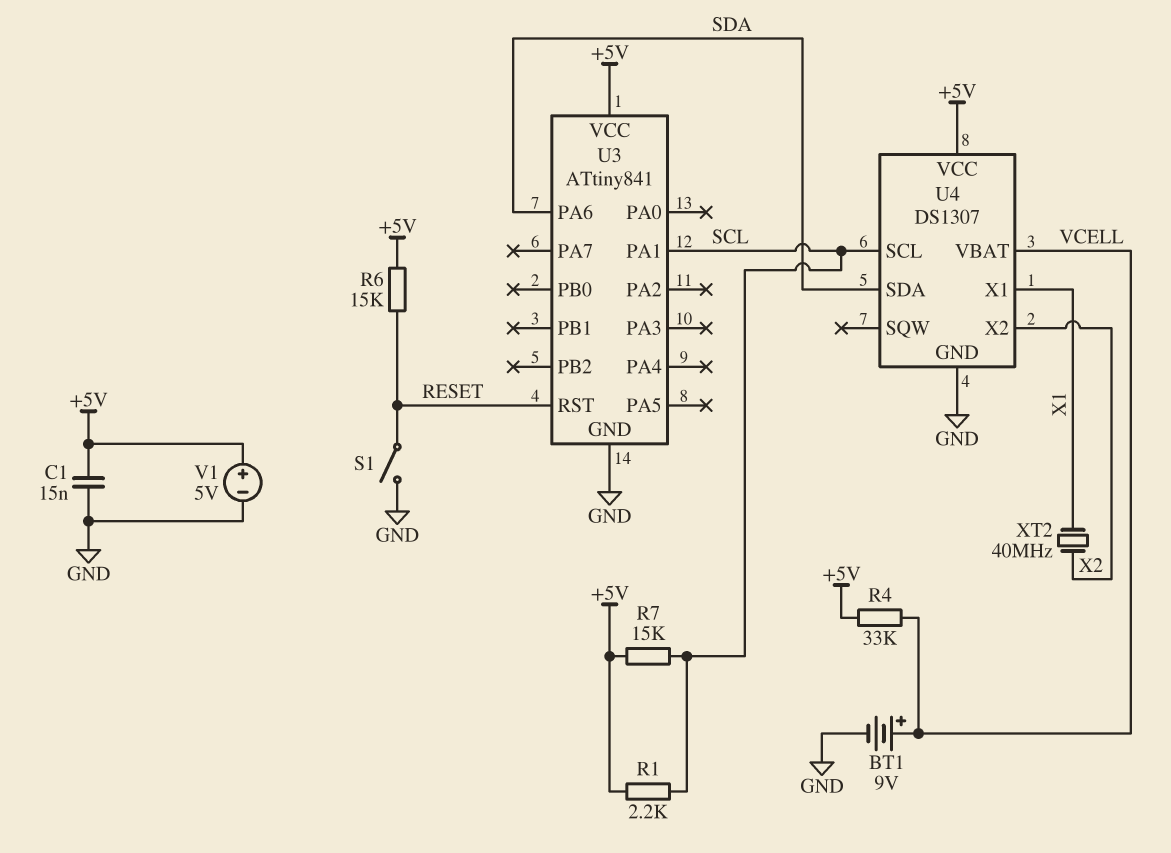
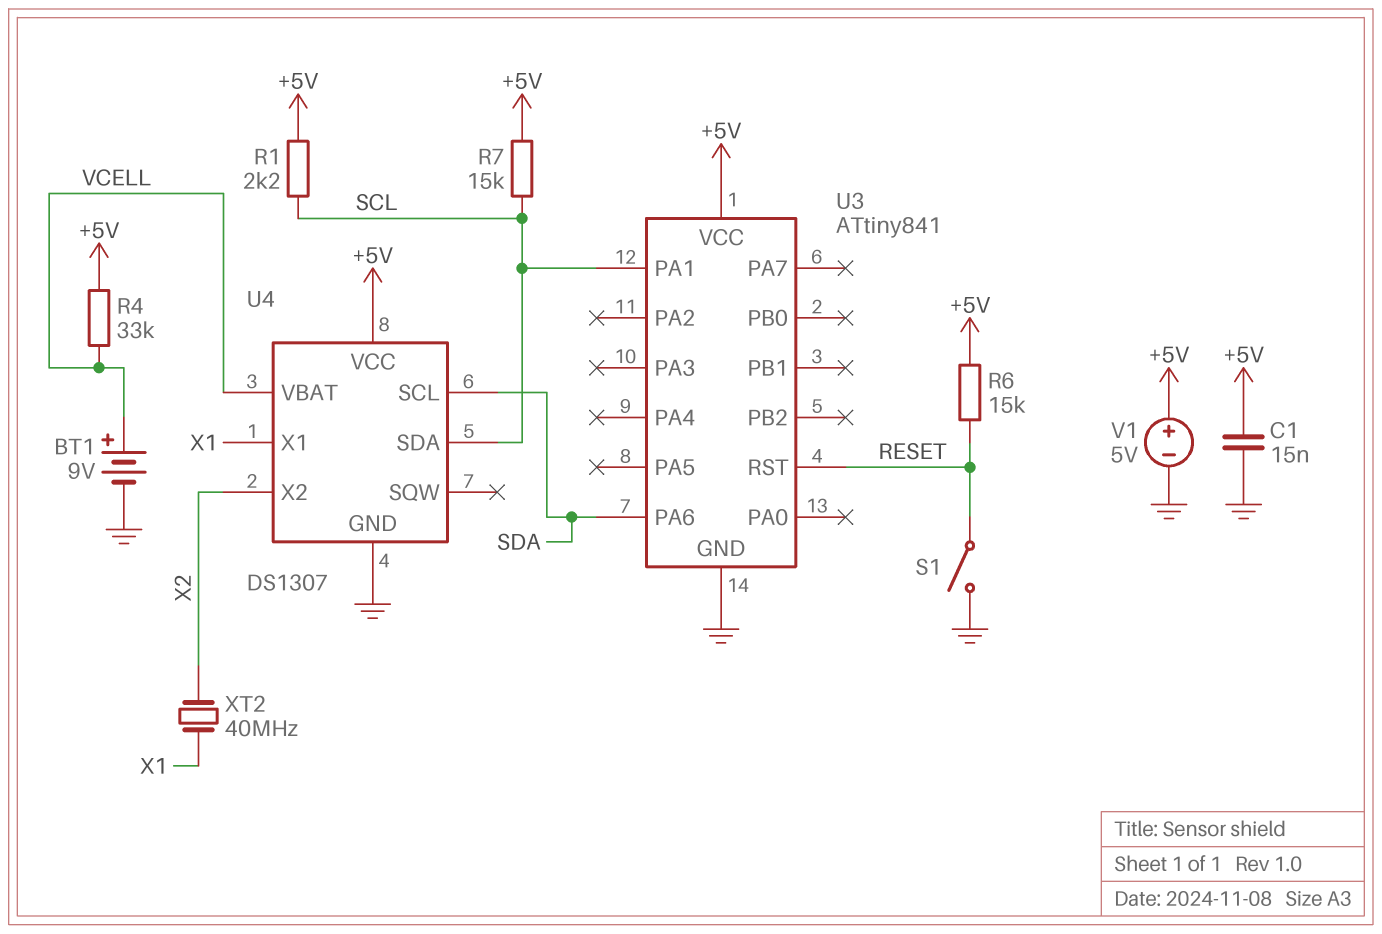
U4 pin SCL: SCL -> SDA
U4 pin SDA: SDA -> SCL

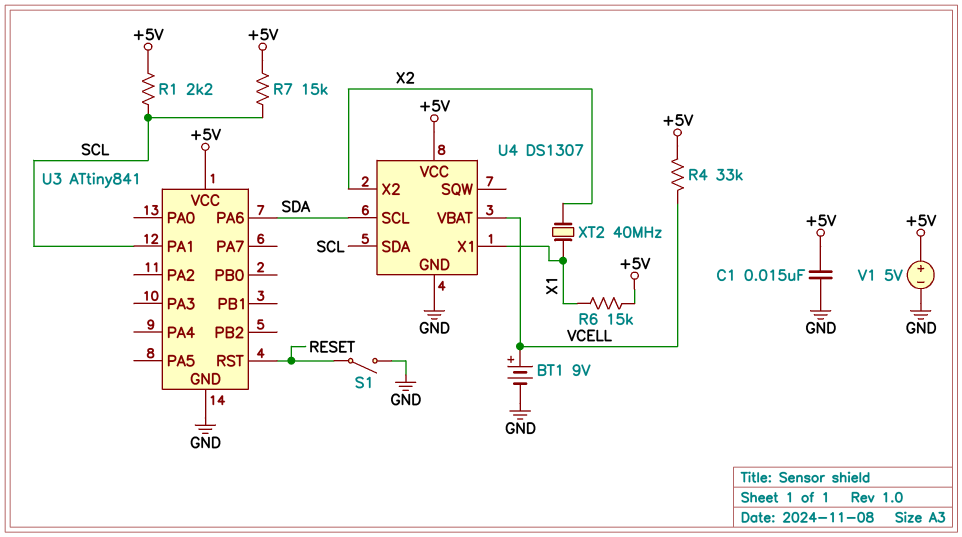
R6: 15k (+5V, RESET) -> 15k (+5V, X1)

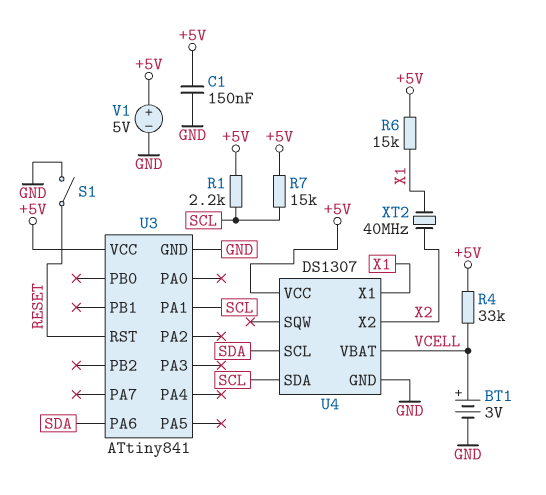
BT1: 9V (plus VCELL, minus GND) -> 3V (plus VCELL, minus GND)
C1: 15nF (+5V, GND) -> 150nF (+5V, GND)

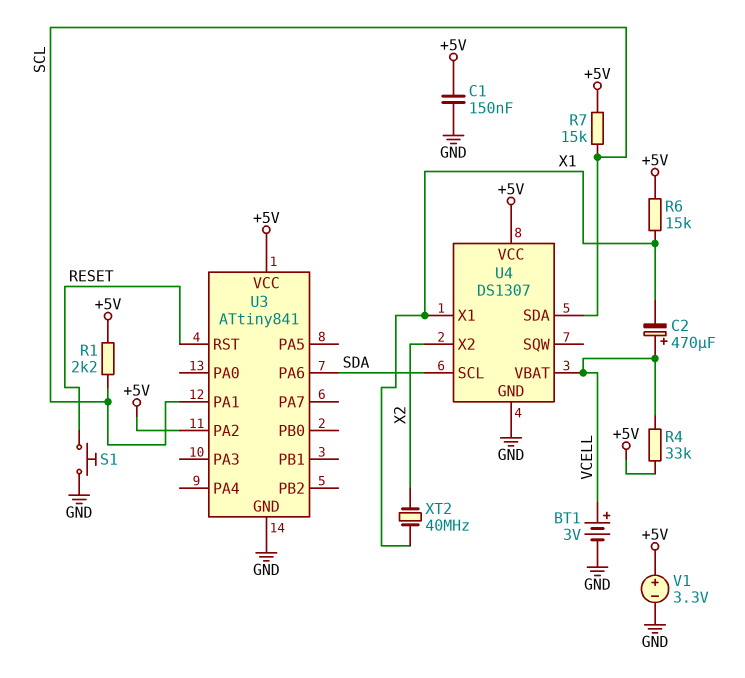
C2: none -> 470uF (plus VCELL, minus X1)
S1: switch (GND, RESET) -> button (GND, RESET)
U3 pin PA2: none -> +5V
V1: 5V (plus +5V, minus GND) -> 3.3V (plus +5V, minus GND)

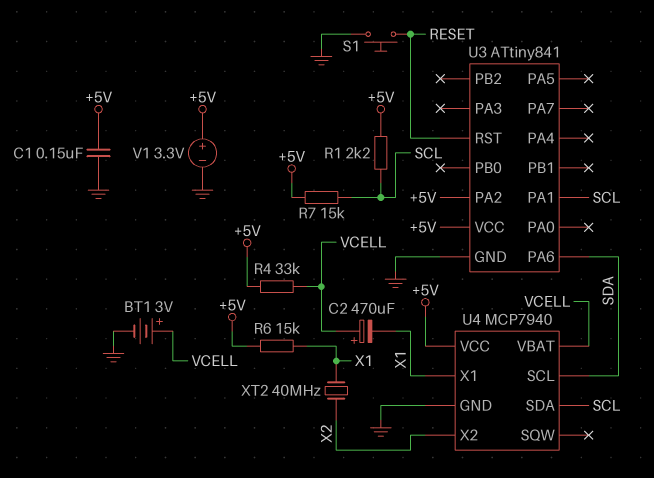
U4: DS1307 -> MCP7940

